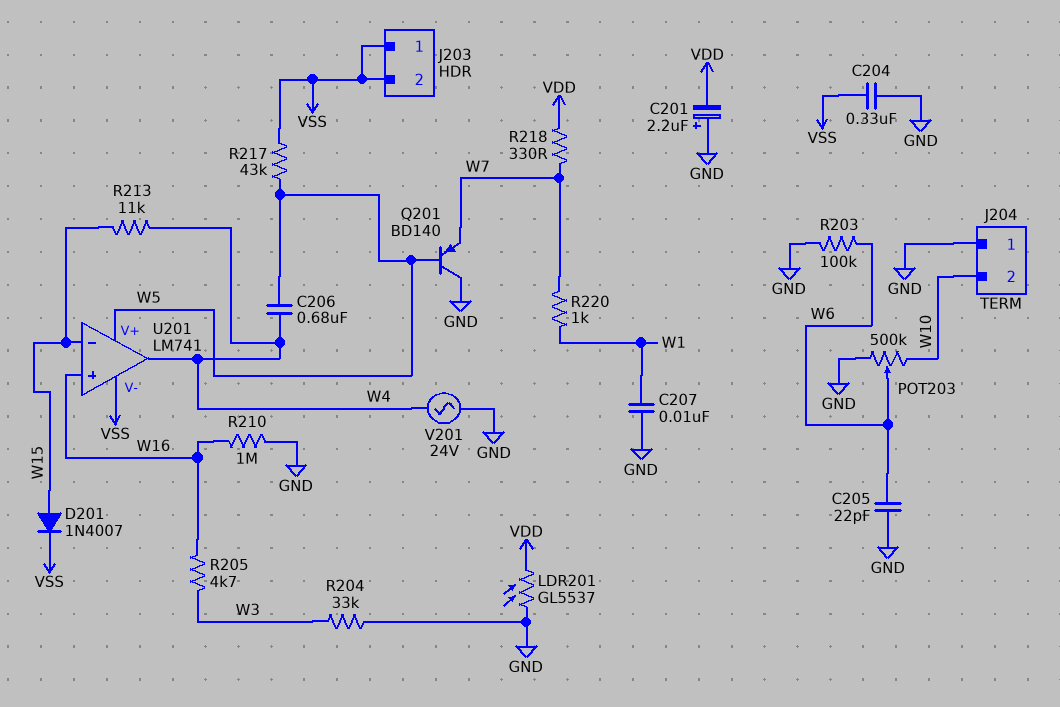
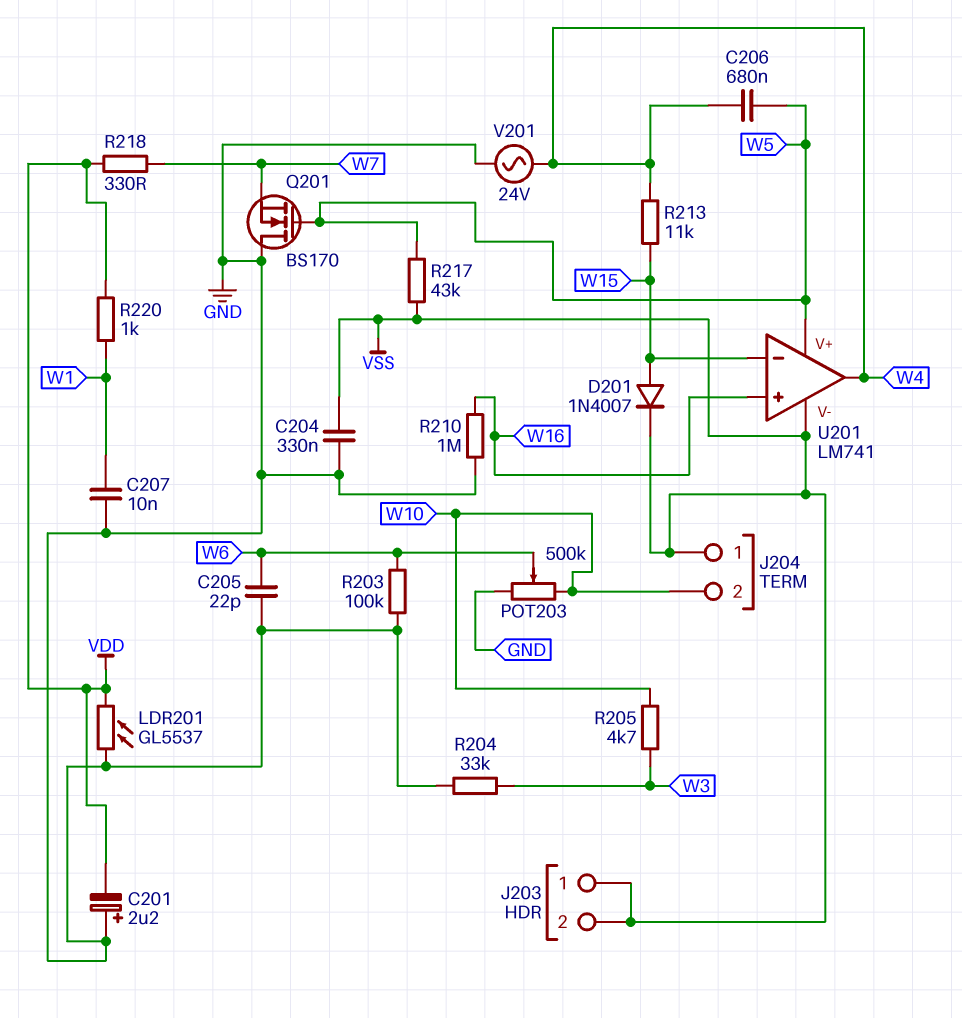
J204 pin 1: GND -> VSS
Q201: PNP BD140 (B W5, C GND, E W7) -> NMOS BS170 (G W5, D GND, S W7)
R205: 4.7k (W3, W16) -> 4.7k (W3, W10)
R220: 1k (W1, W7) -> 1k (VDD, W1)

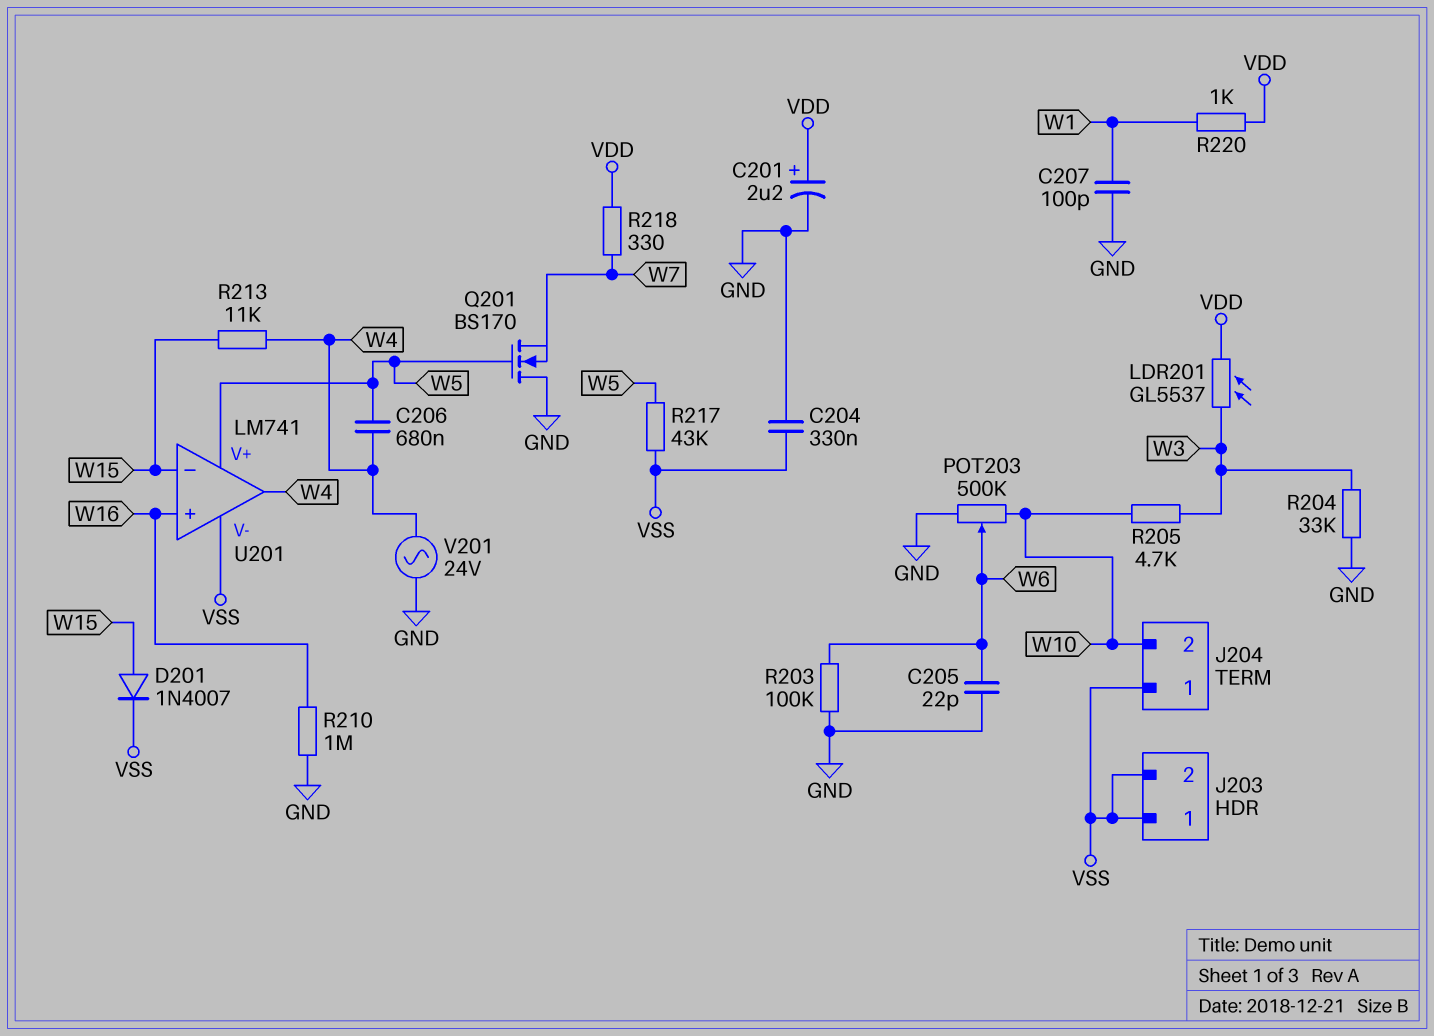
C201: 2.2uF (plus GND, minus VDD) -> 2.2uF (plus VDD, minus GND)
C207: 10nF (GND, W1) -> 100pF (GND, W1)
LDR201: GL5537 (GND, VDD) -> GL5537 (VDD, W3)

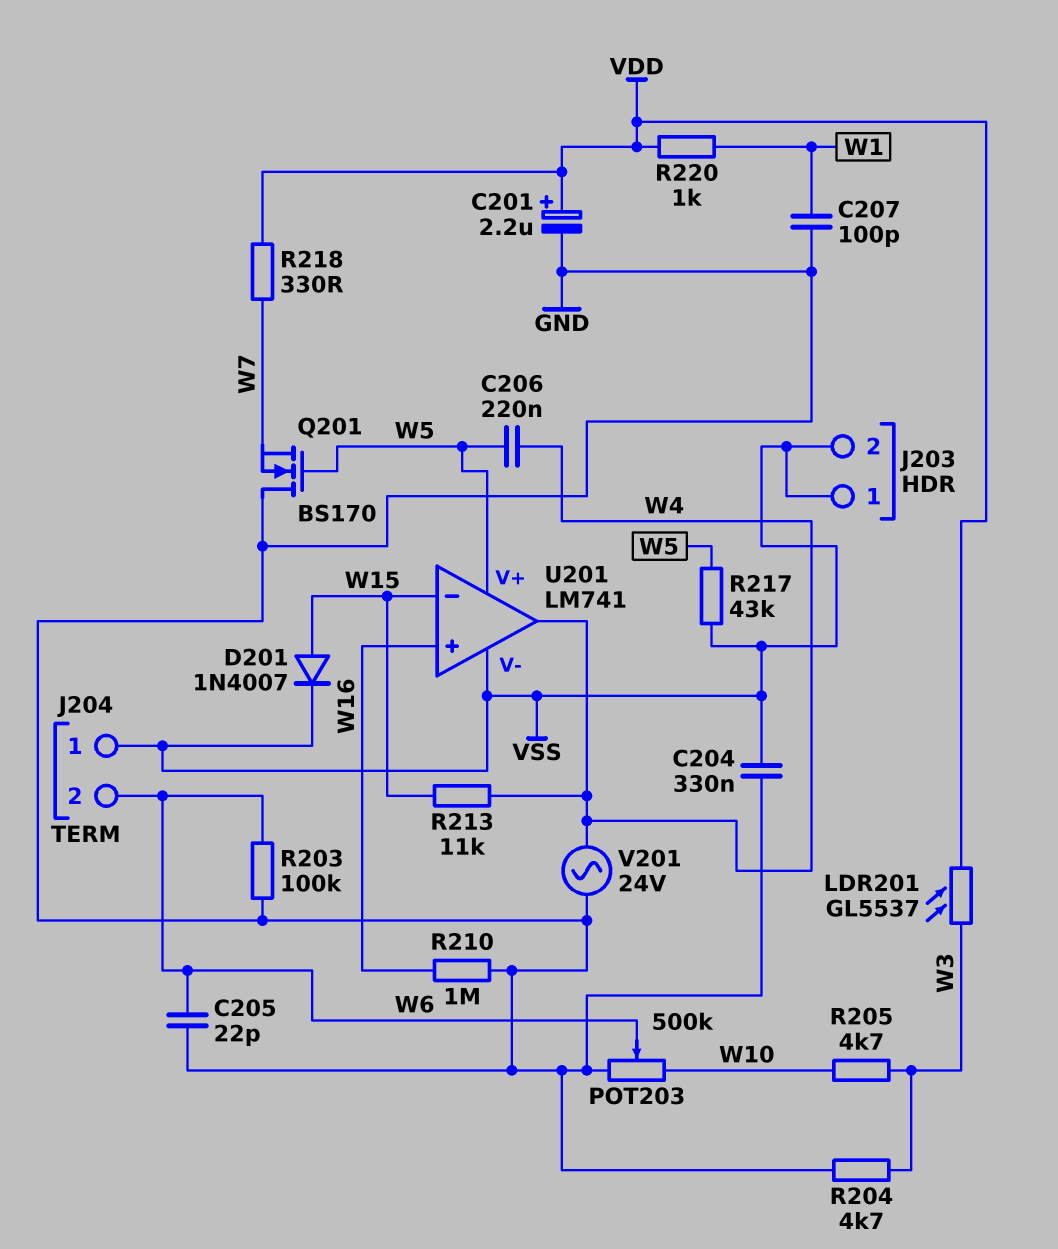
C206: 680nF (W4, W5) -> 220nF (W4, W5)
J204 pin 2: W10 -> W6
R204: 33k (GND, W3) -> 4.7k (GND, W3)

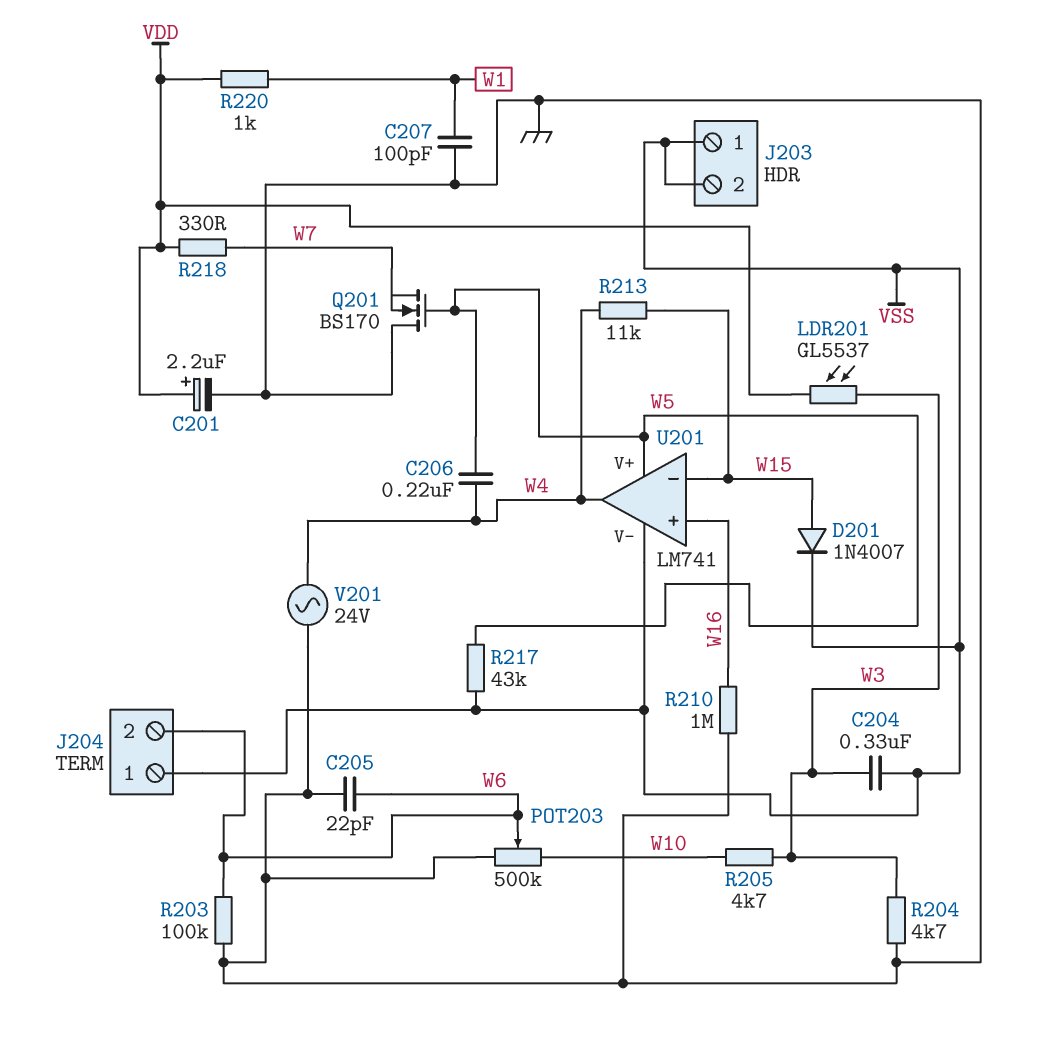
C204: 330nF (GND, VSS) -> 330nF (VSS, W3)

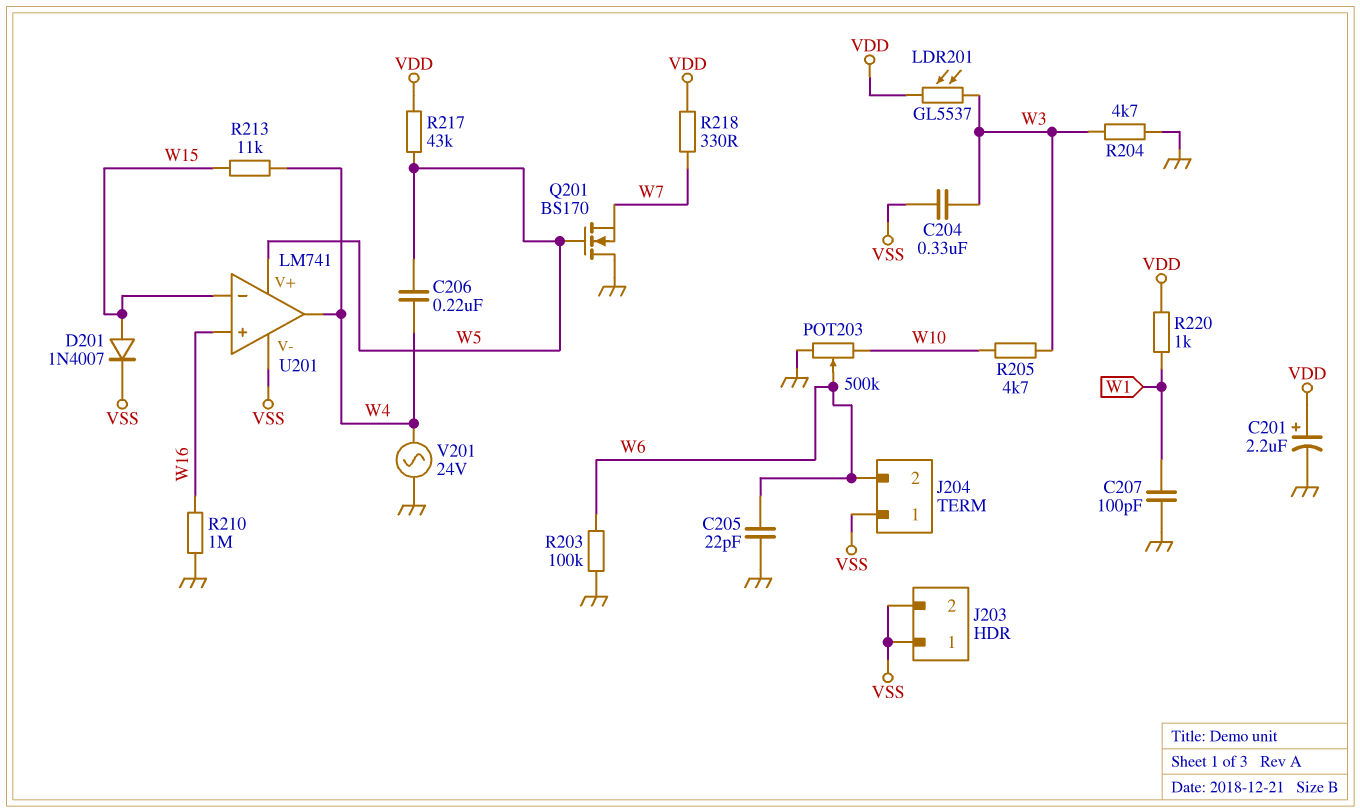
R217: 43k (VSS, W5) -> 43k (VDD, W5)

